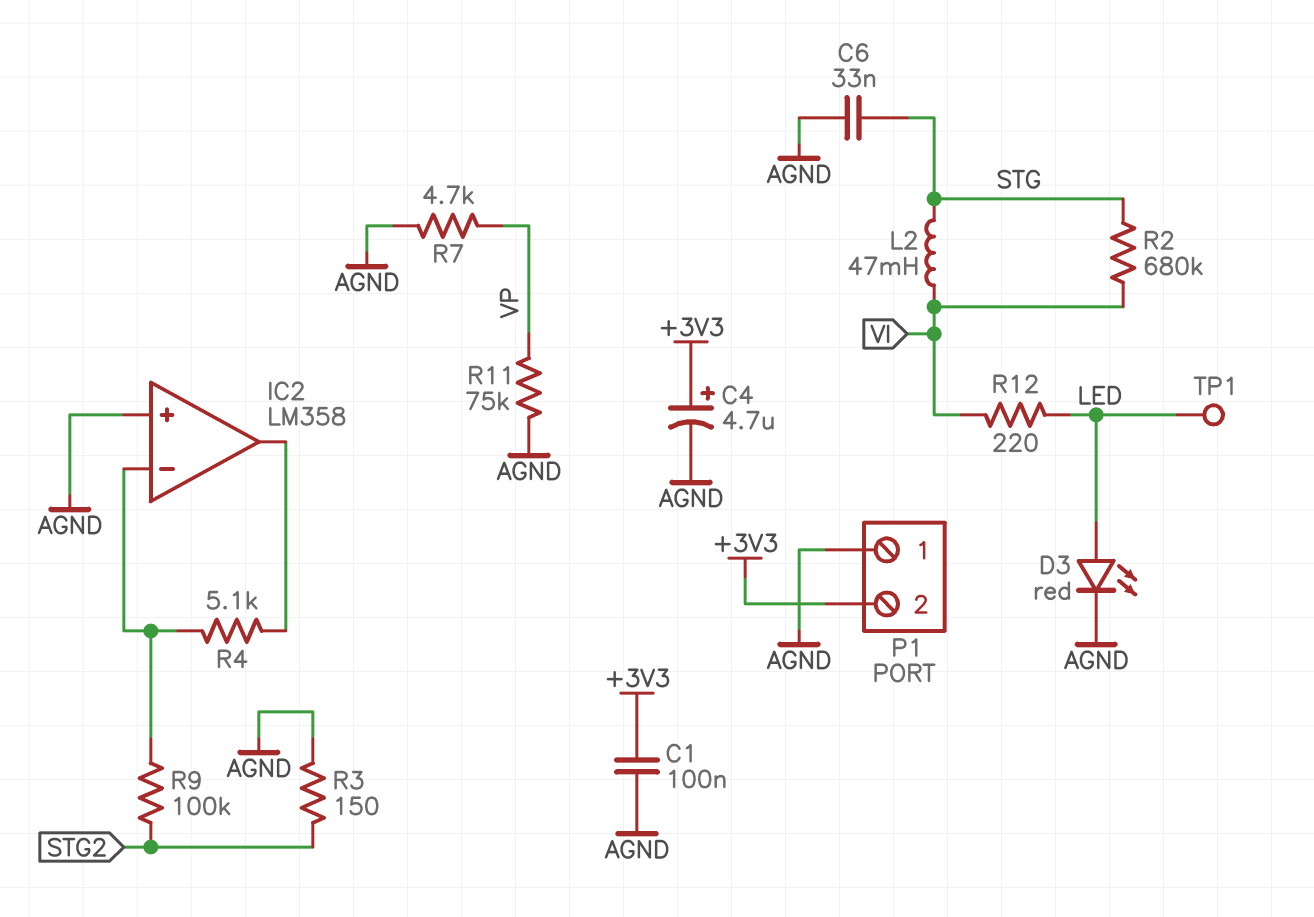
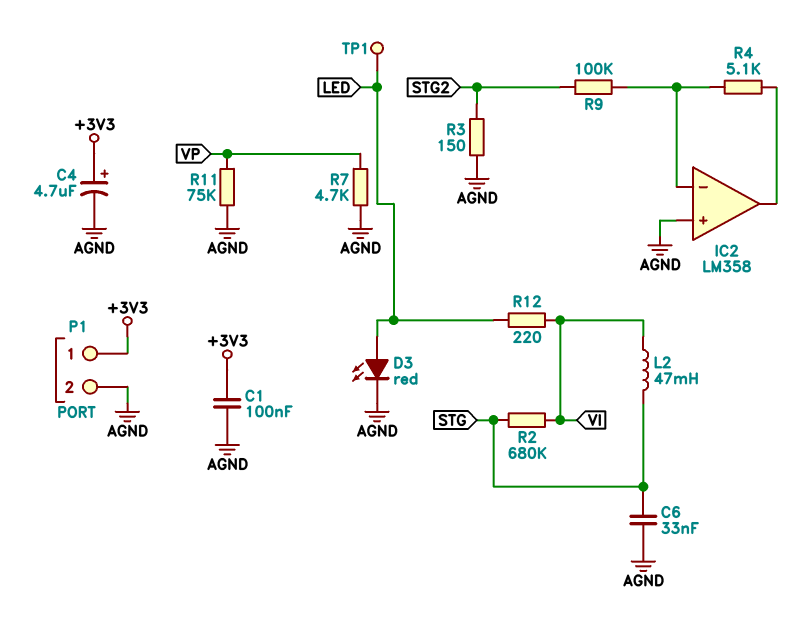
P1 pin 1: AGND -> +3V3
P1 pin 2: +3V3 -> AGND

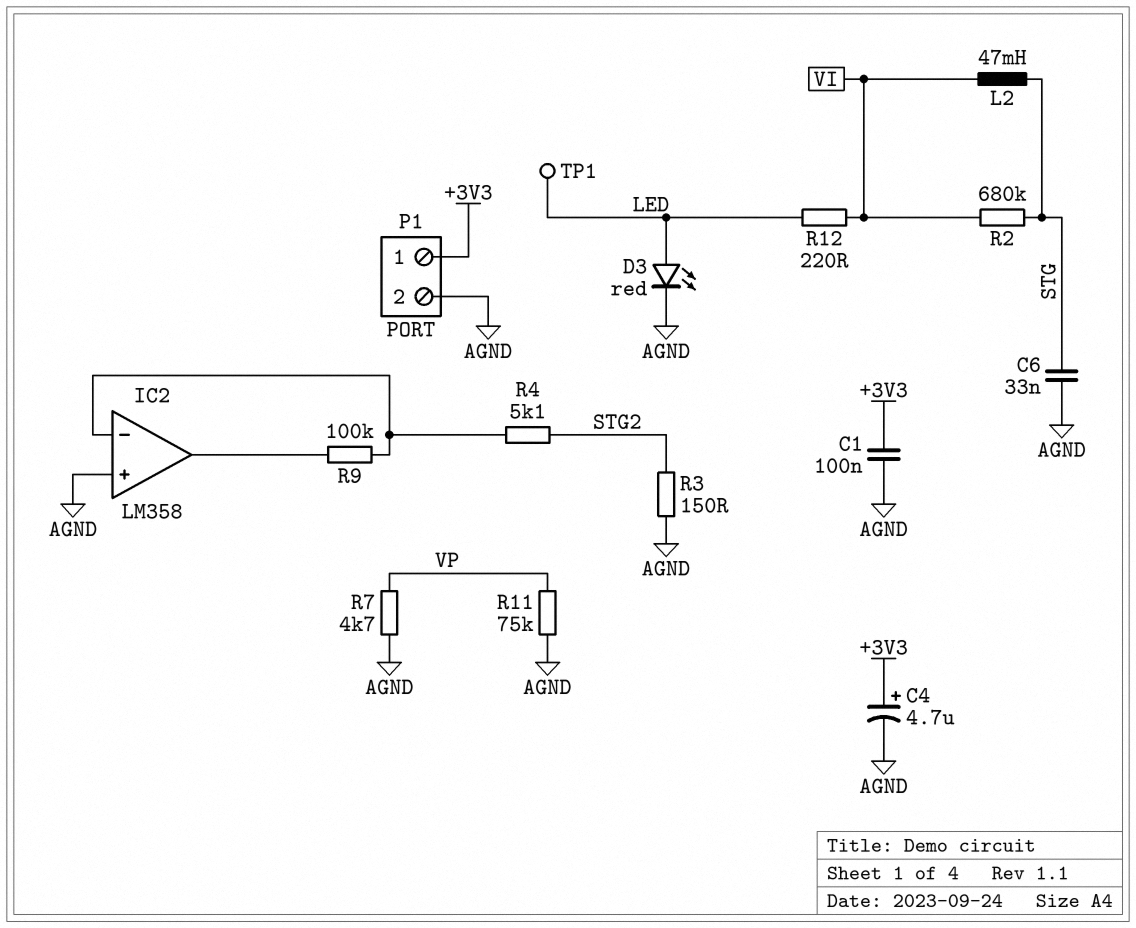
R4: 5.1k (IC2/in-, IC2/out) -> 5.1k (IC2/in-, STG2)
R9: 100k (IC2/in-, STG2) -> 100k (IC2/in-, IC2/out)

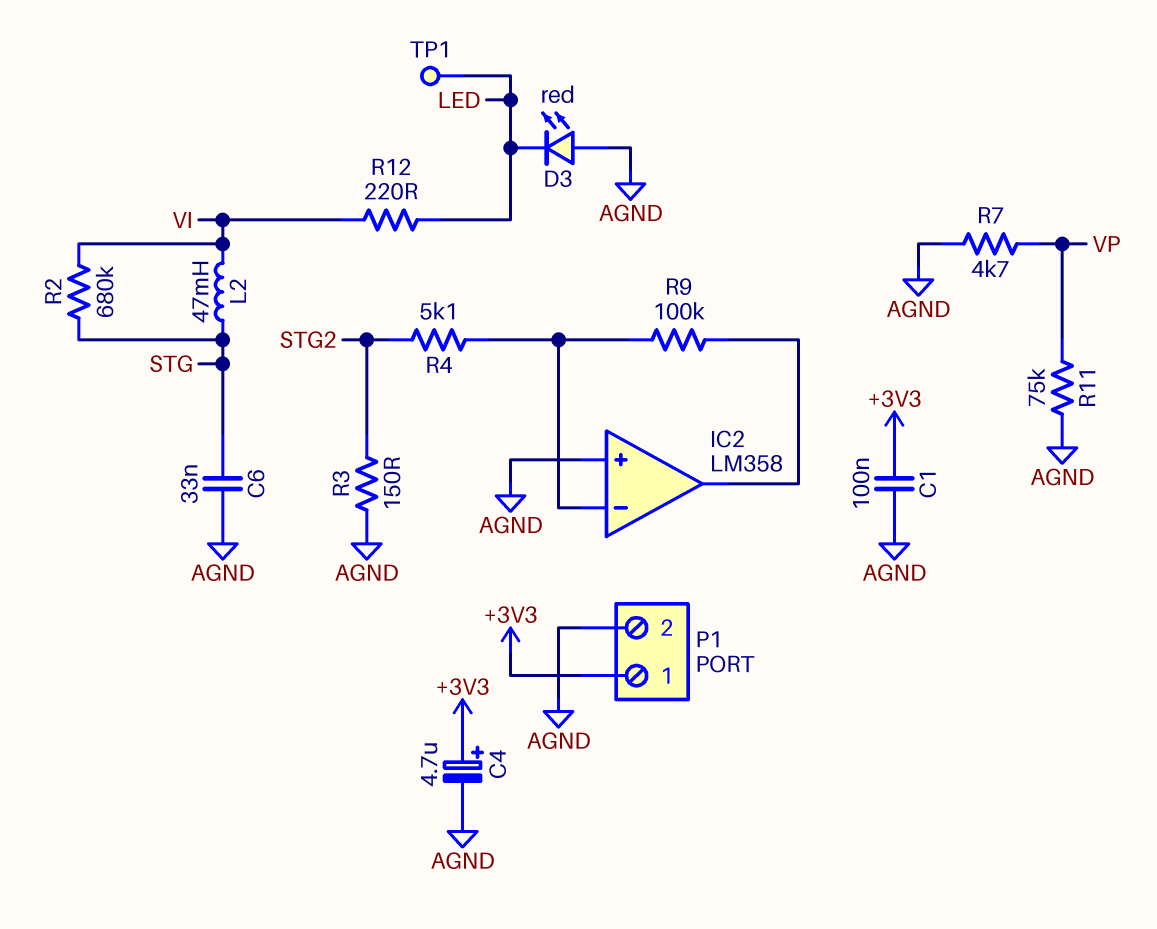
D3: LED red (A LED, K AGND) -> LED red (A AGND, K LED)

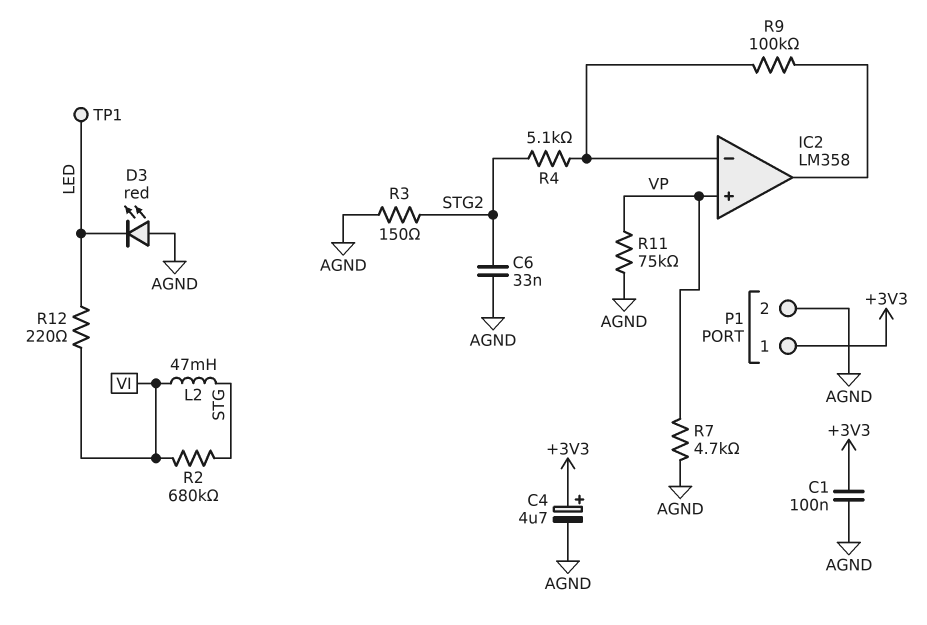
C6: 33nF (AGND, STG) -> 33nF (AGND, STG2)
IC2 pin in+: AGND -> VP

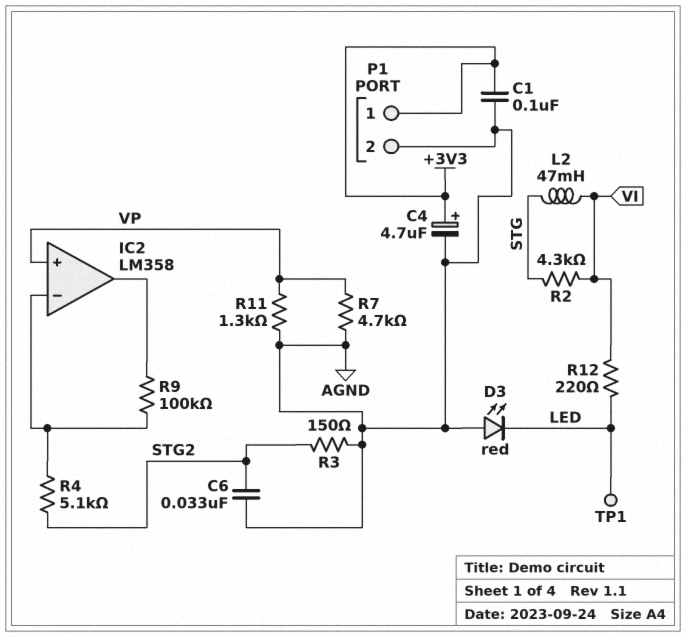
R2: 680k (STG, VI) -> 4.3k (STG, VI)
R11: 75k (AGND, VP) -> 1.3k (AGND, VP)

